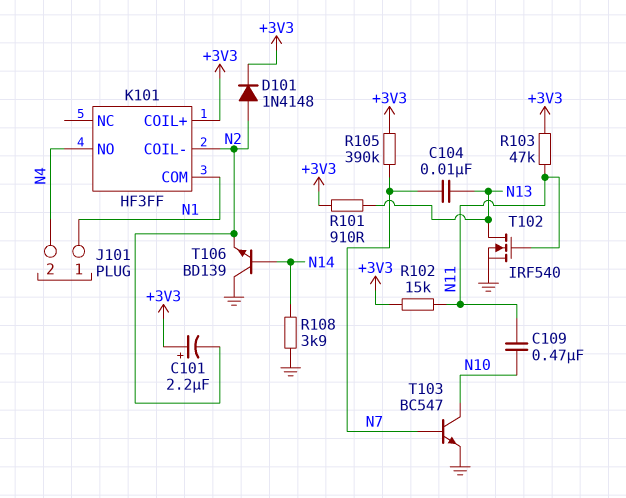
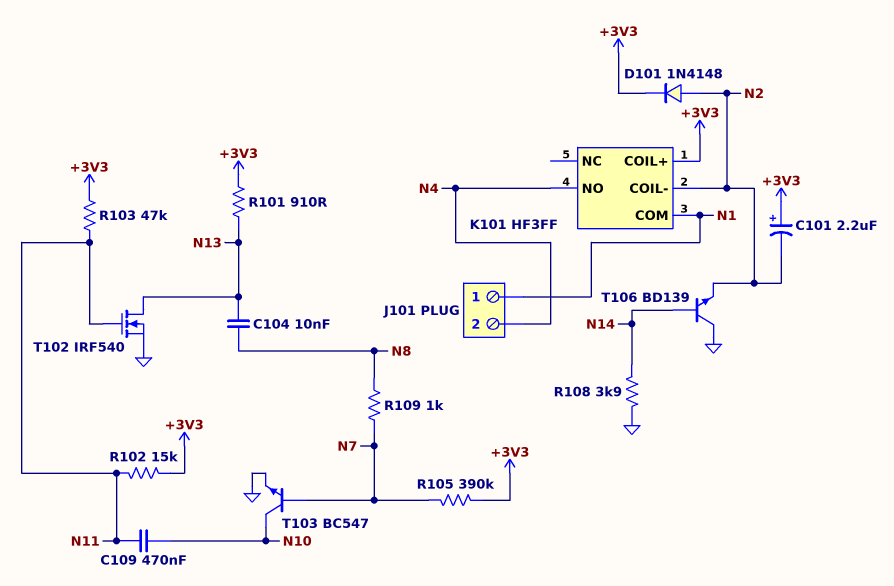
C104: 10nF (N7, N13) -> 10nF (N8, N13)
R109: none -> 1k (N7, N8)

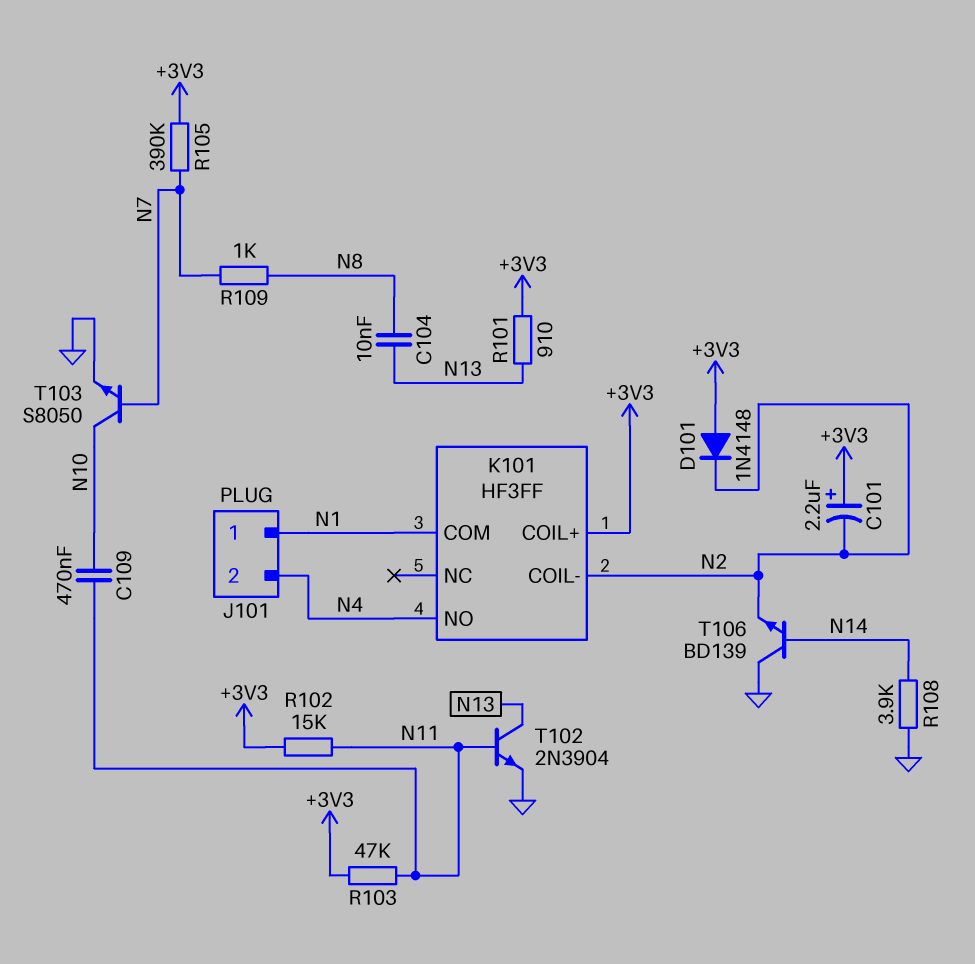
D101: diode 1N4148 (A N2, K +3V3) -> diode 1N4148 (A +3V3, K N2)
T102: NMOS IRF540 (G N11, D N13, S GND) -> NPN 2N3904 (B N11, C N13, E GND)
T103: NPN BC547 (B N7, C N10, E GND) -> NPN S8050 (B N7, C N10, E GND)

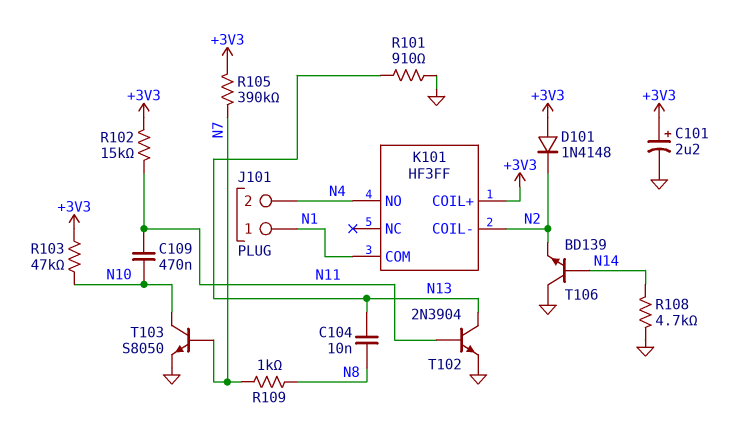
C101: 2.2uF (plus +3V3, minus N2) -> 2.2uF (plus +3V3, minus GND)
R101: 910 (+3V3, N13) -> 910 (GND, N13)
R103: 47k (+3V3, N11) -> 47k (+3V3, N10)
R108: 3.9k (GND, N14) -> 4.7k (GND, N14)

